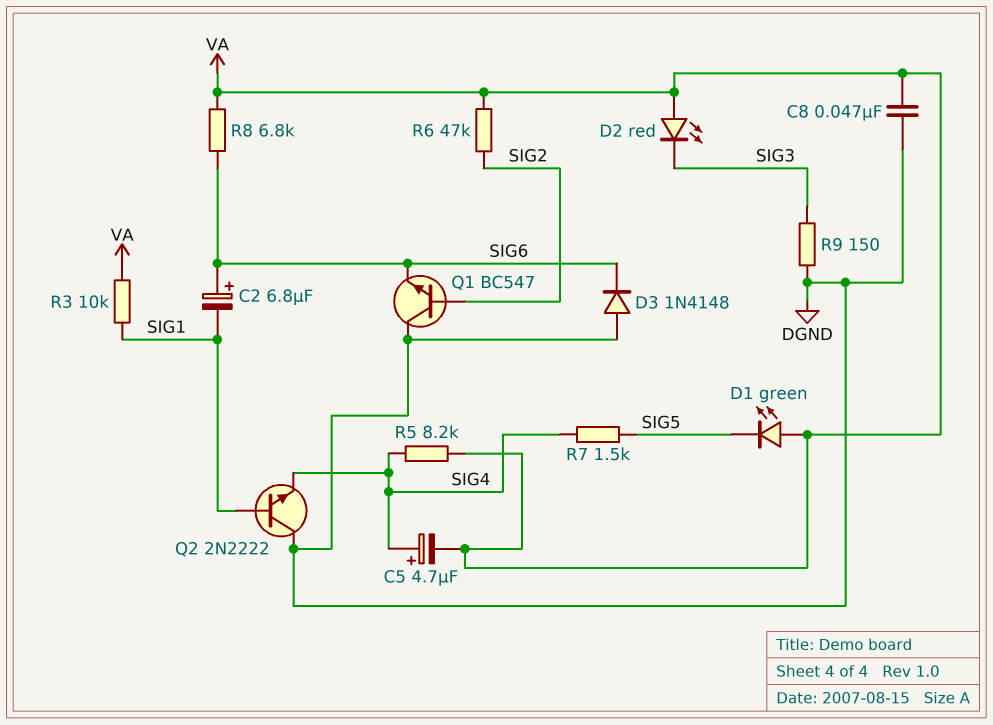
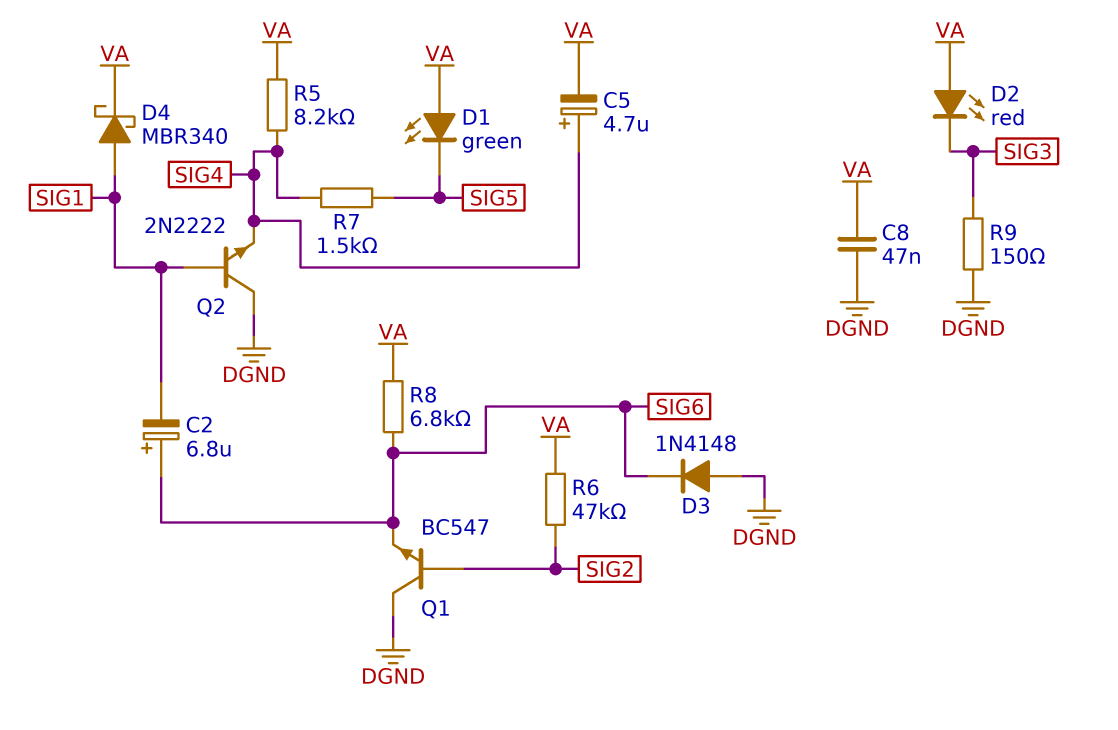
D4: none -> schottky MBR340 (A SIG1, K VA)
R3: 10k (SIG1, VA) -> none

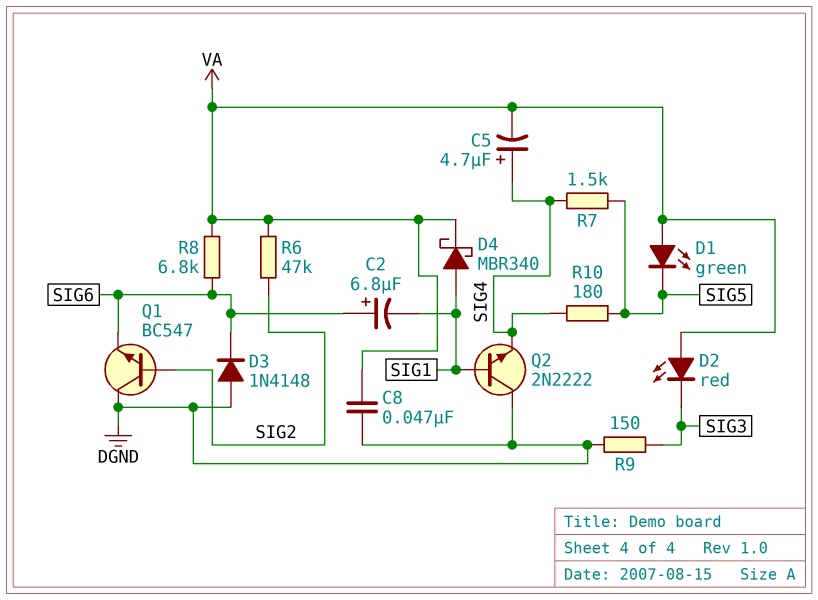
R5: 8.2k (SIG4, VA) -> none
R10: none -> 180 (SIG4, SIG5)

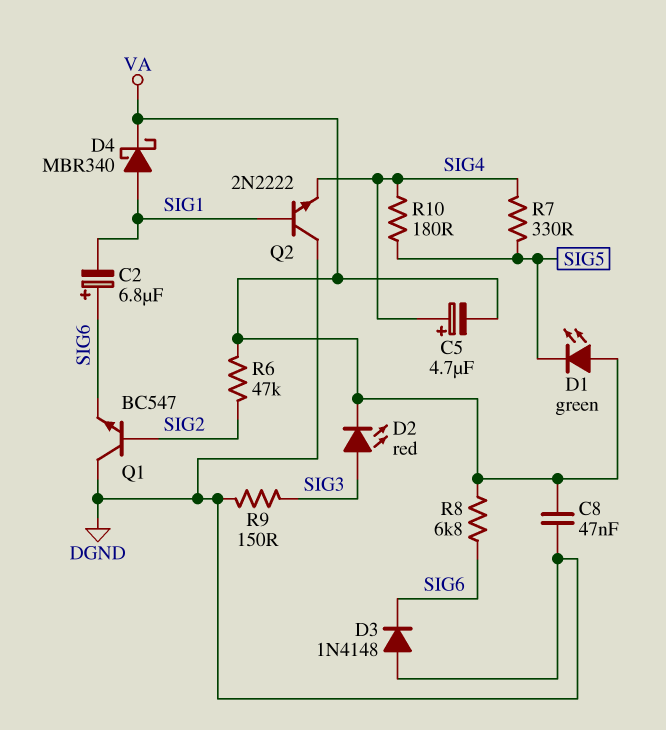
D2: LED red (A VA, K SIG3) -> LED red (A SIG3, K VA)
R7: 1.5k (SIG4, SIG5) -> 330 (SIG4, SIG5)

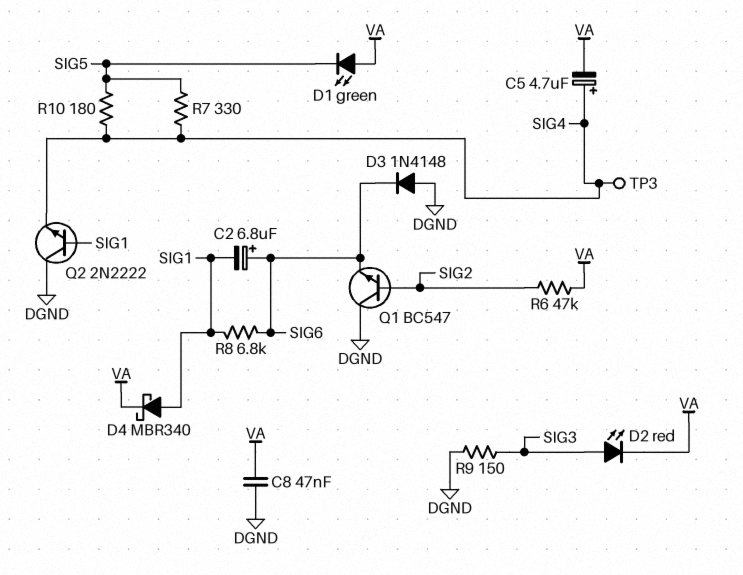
R8: 6.8k (SIG6, VA) -> 6.8k (SIG1, SIG6)
TP3: none -> test point (SIG4)

